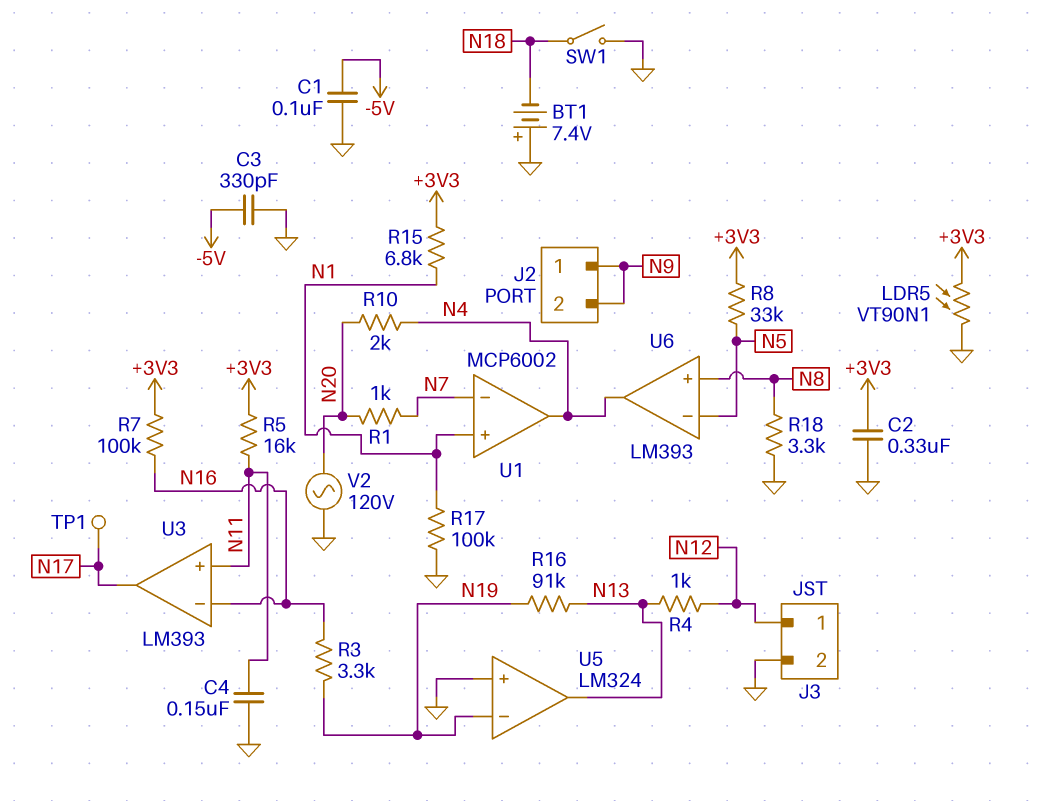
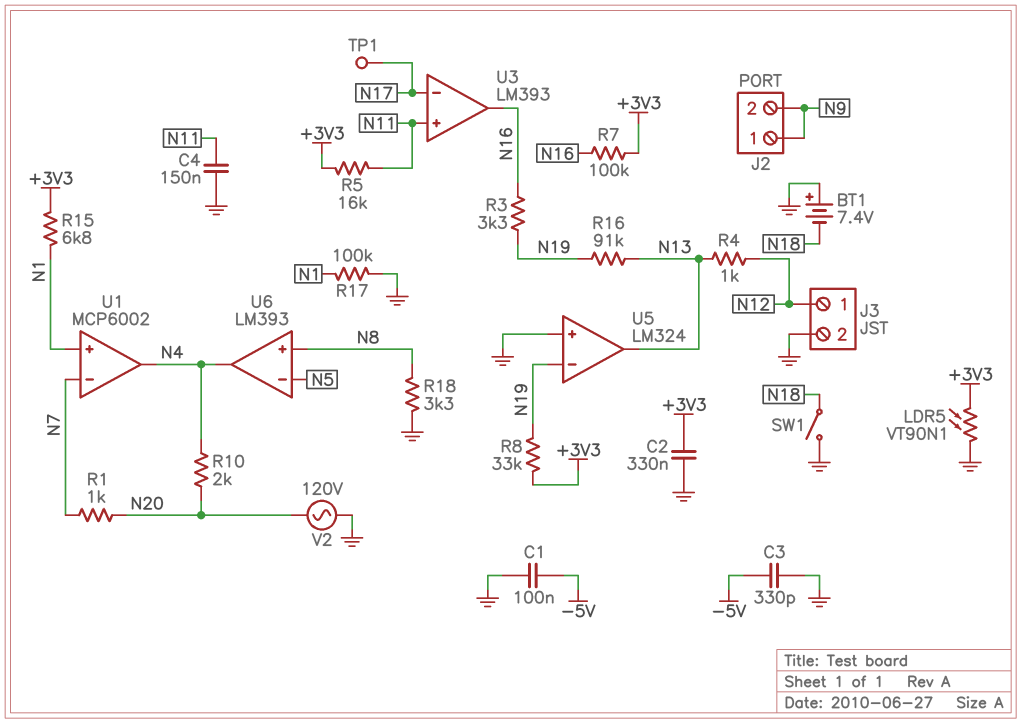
R8: 33k (+3V3, N5) -> 33k (+3V3, N19)
U3 pin in-: N16 -> N17
U3 pin out: N17 -> N16

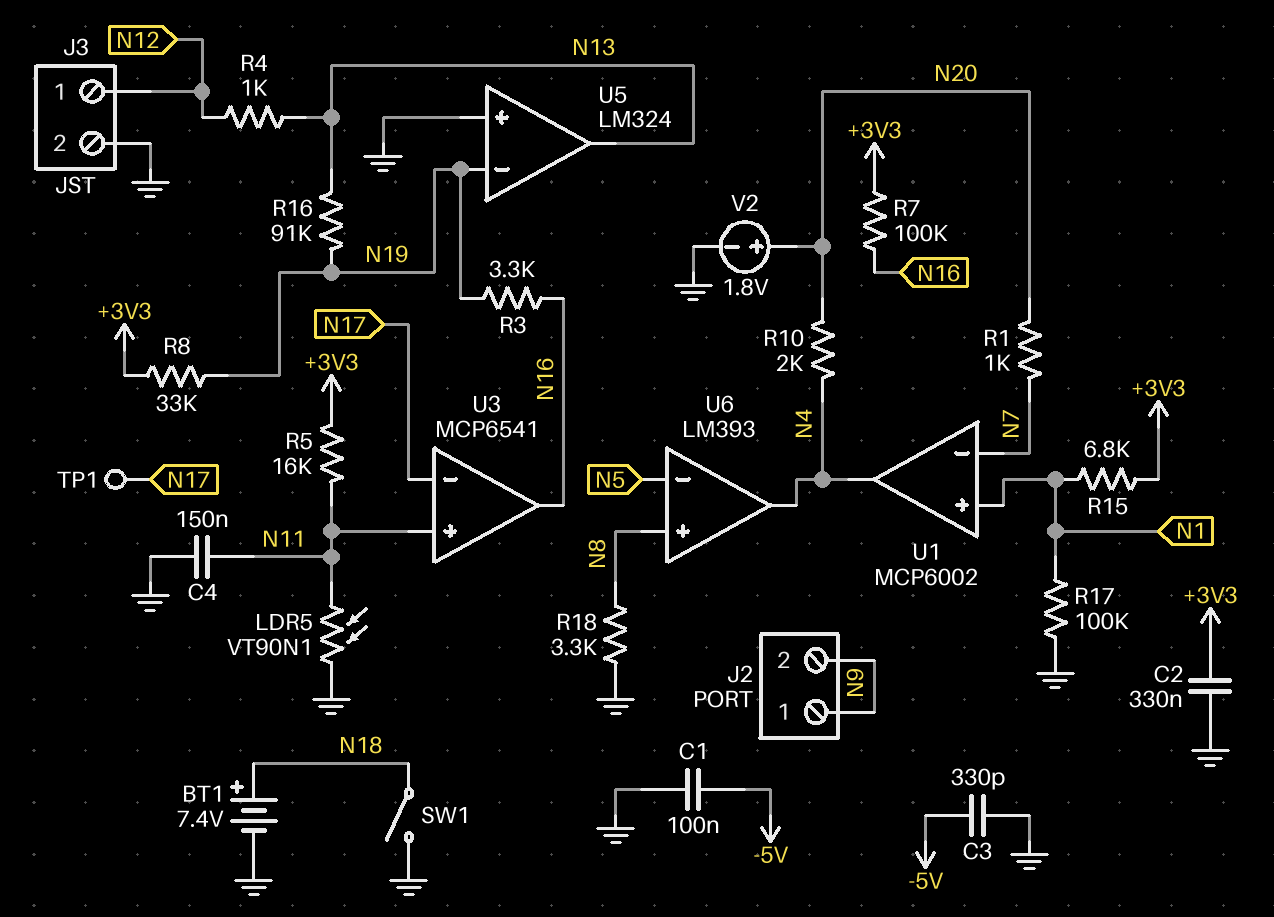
BT1: 7.4V (plus GND, minus N18) -> 7.4V (plus N18, minus GND)
LDR5: VT90N1 (+3V3, GND) -> VT90N1 (GND, N11)
U3: LM393 -> MCP6541
V2: AC 120V (GND, N20) -> 1.8V (plus N20, minus GND)

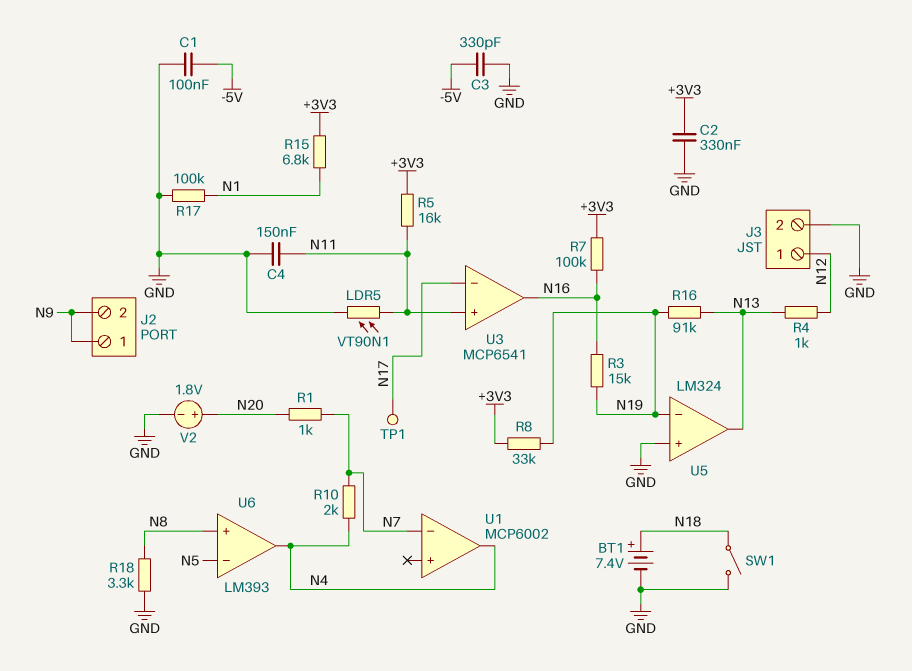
R3: 3.3k (N16, N19) -> 15k (N16, N19)
R10: 2k (N4, N20) -> 2k (N4, N7)
U1 pin in+: N1 -> none

